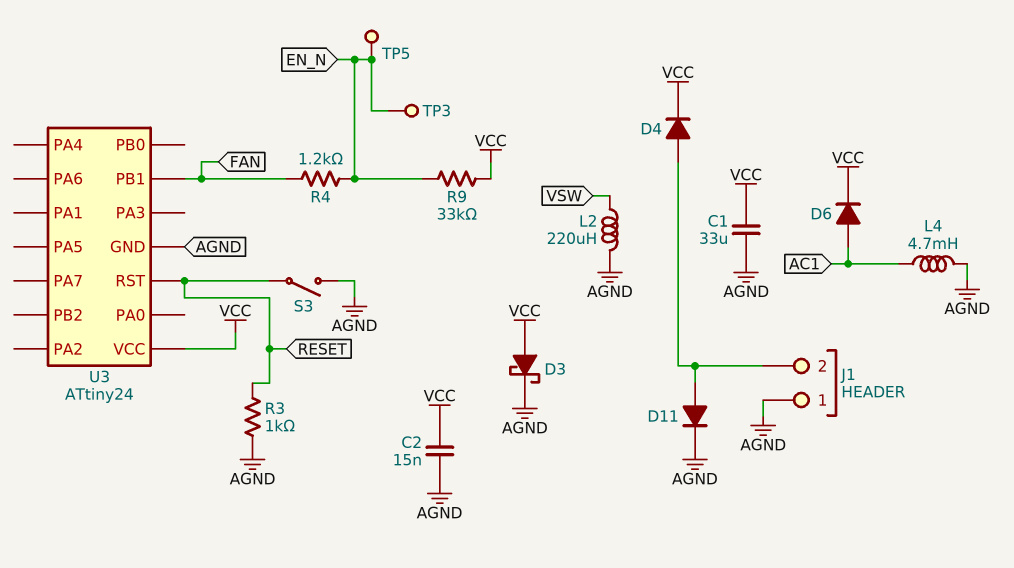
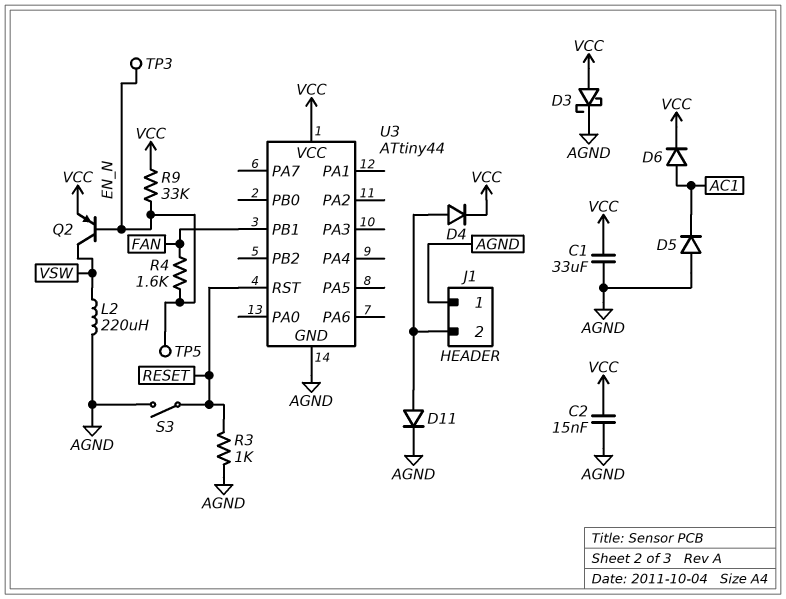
D5: none -> diode (A AGND, K AC1)
L4: 4.7mH (AC1, AGND) -> none
Q2: none -> PNP (B EN_N, C VSW, E VCC)
R4: 1.2k (EN_N, FAN) -> 1.6k (EN_N, FAN)
U3: ATtiny24 -> ATtiny44

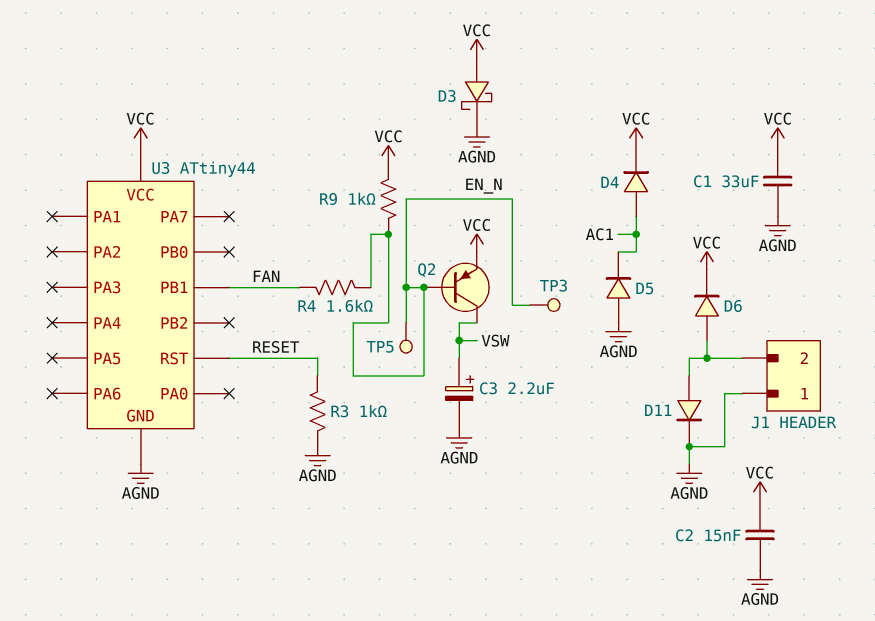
C3: none -> 2.2uF (plus VSW, minus AGND)
D4: diode (A J1/2, K VCC) -> diode (A AC1, K VCC)
D6: diode (A AC1, K VCC) -> diode (A J1/2, K VCC)
L2: 220uH (AGND, VSW) -> none
R9: 33k (EN_N, VCC) -> 1k (EN_N, VCC)
S3: switch (AGND, RESET) -> none

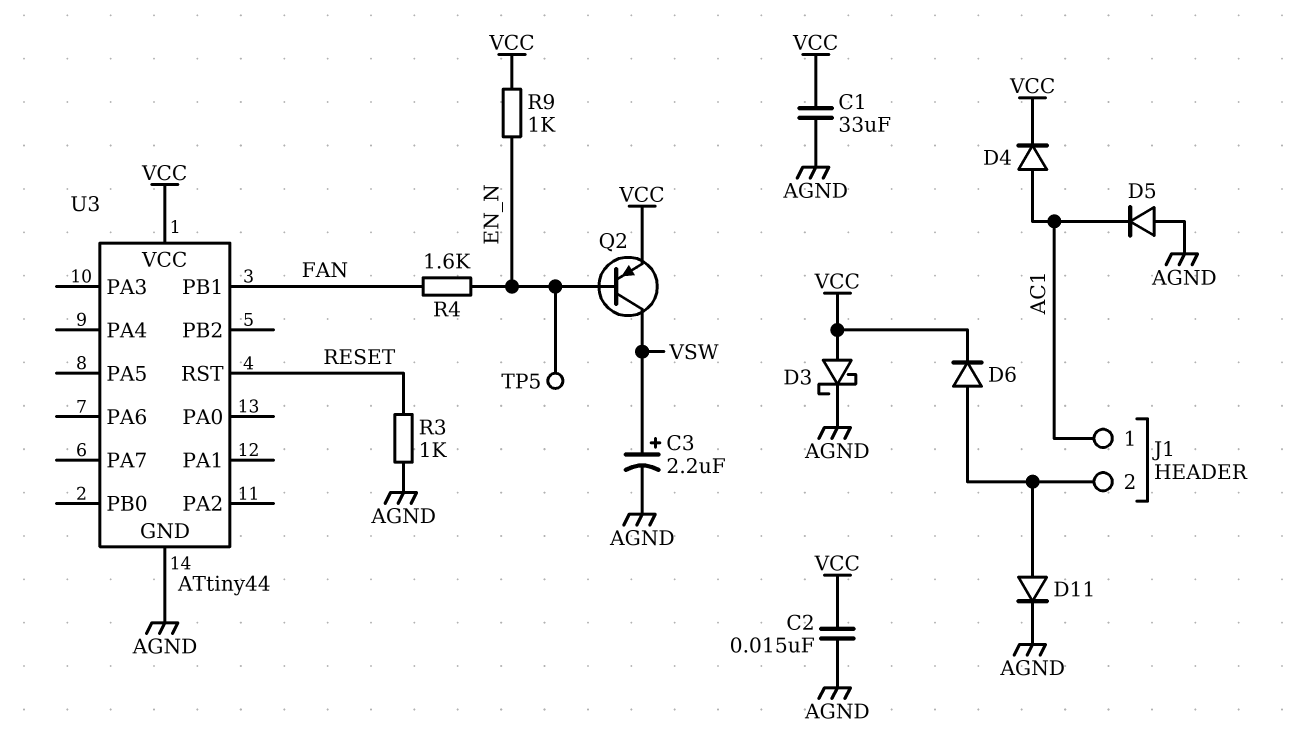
J1 pin 1: AGND -> AC1
TP3: test point (EN_N) -> none

